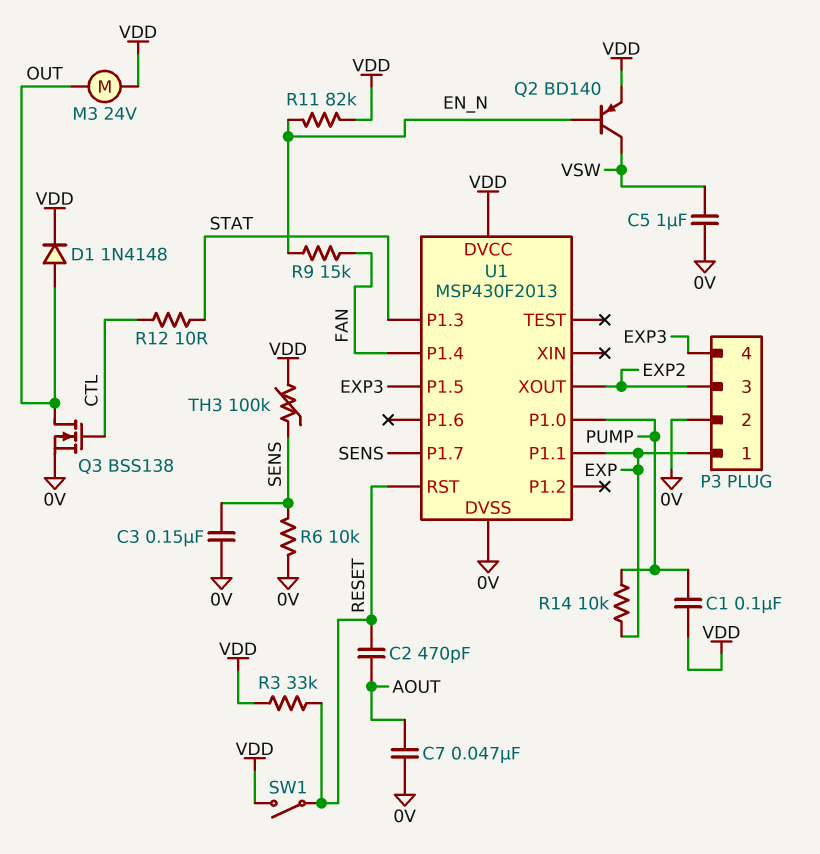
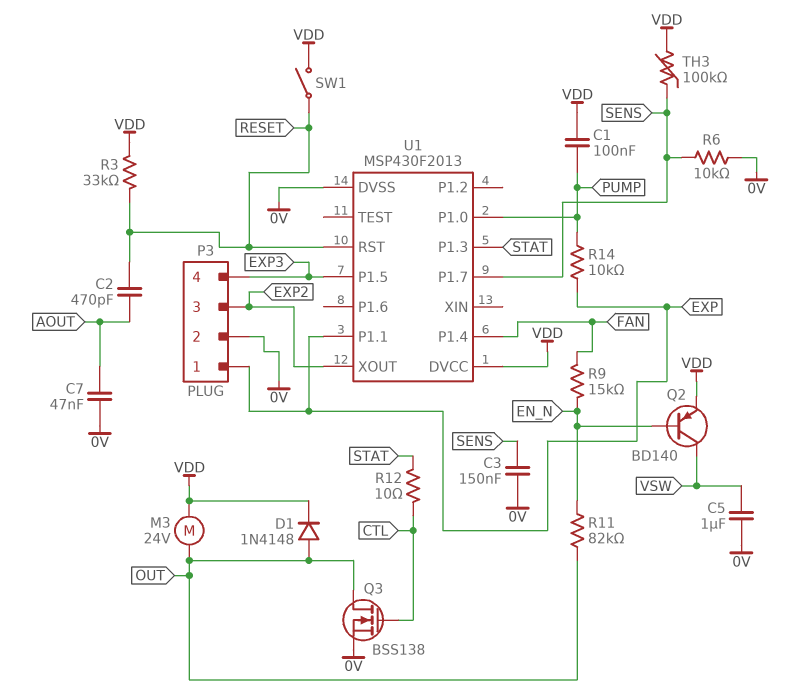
R11: 82k (EN_N, VDD) -> 82k (EN_N, OUT)

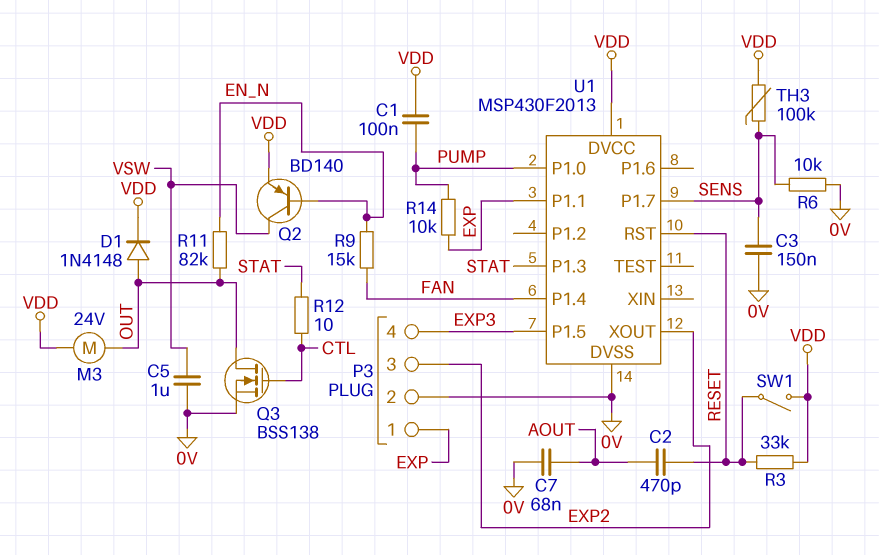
C7: 47nF (0V, AOUT) -> 68nF (0V, AOUT)

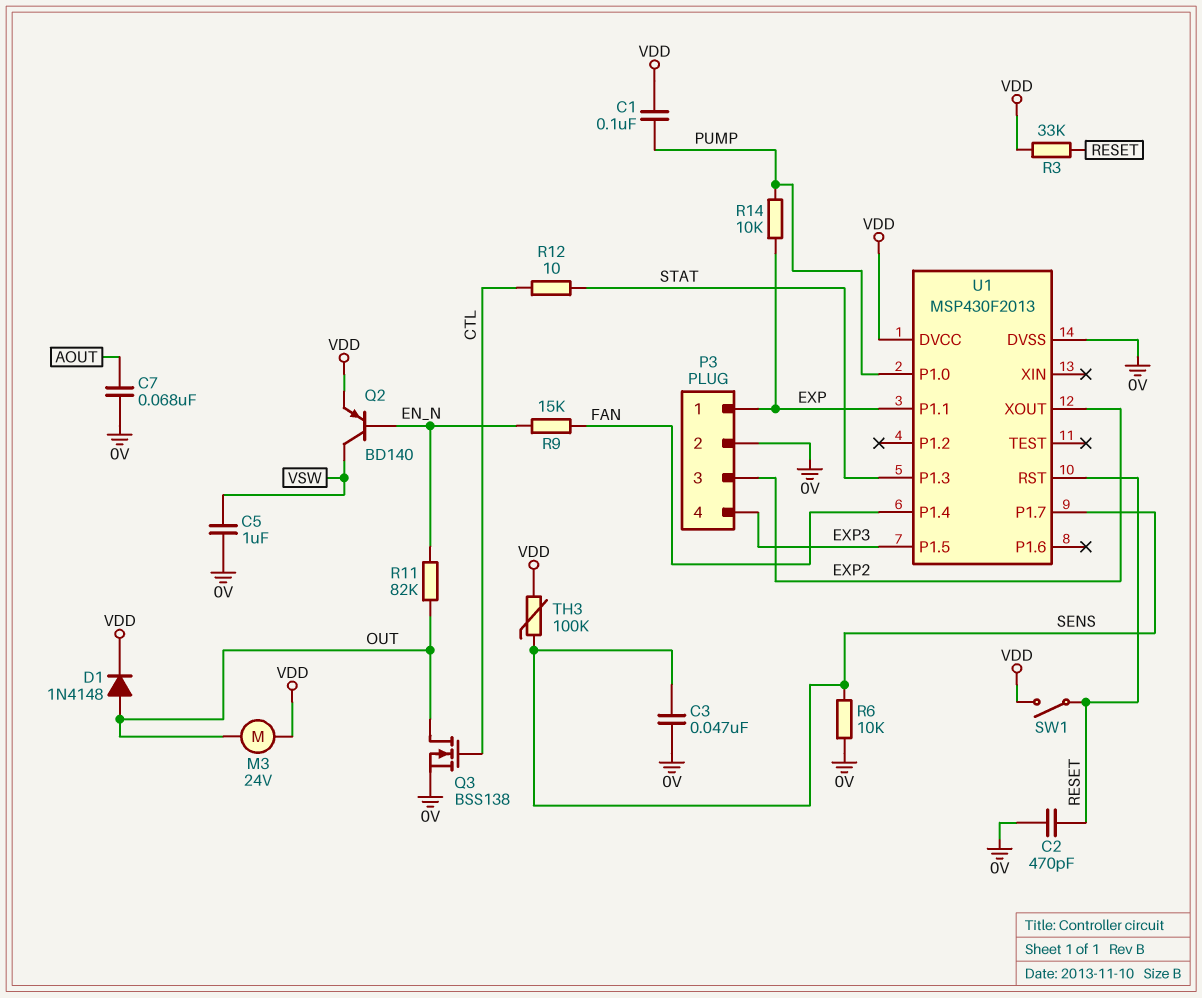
C2: 470pF (AOUT, RESET) -> 470pF (0V, RESET)
C3: 150nF (0V, SENS) -> 47nF (0V, SENS)

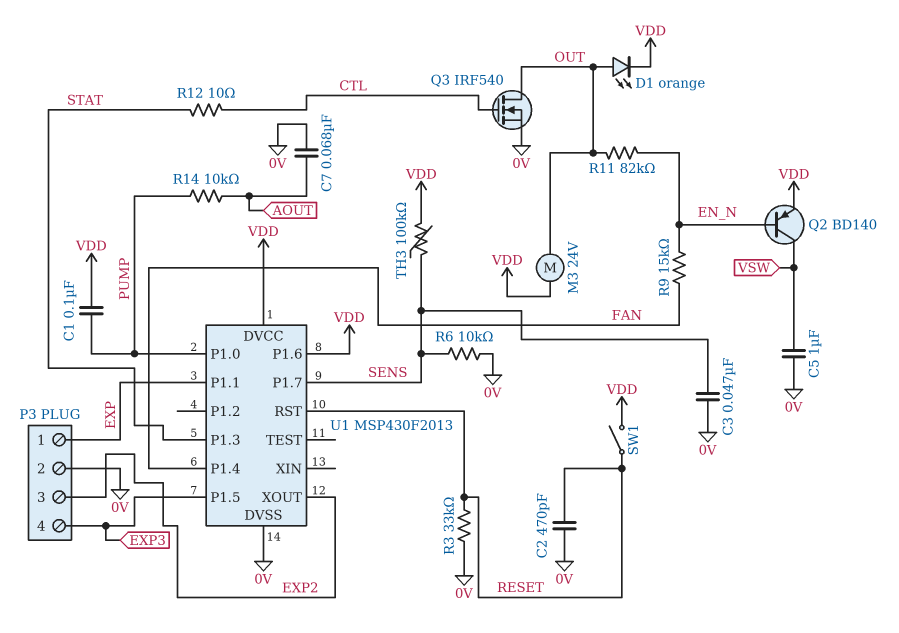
D1: diode 1N4148 (A OUT, K VDD) -> LED orange (A OUT, K VDD)
Q3: NMOS BSS138 (G CTL, D OUT, S 0V) -> NMOS IRF540 (G CTL, D OUT, S 0V)
R3: 33k (RESET, VDD) -> 33k (0V, RESET)
R14: 10k (EXP, PUMP) -> 10k (AOUT, PUMP)
U1 pin P1.6: none -> VDD

